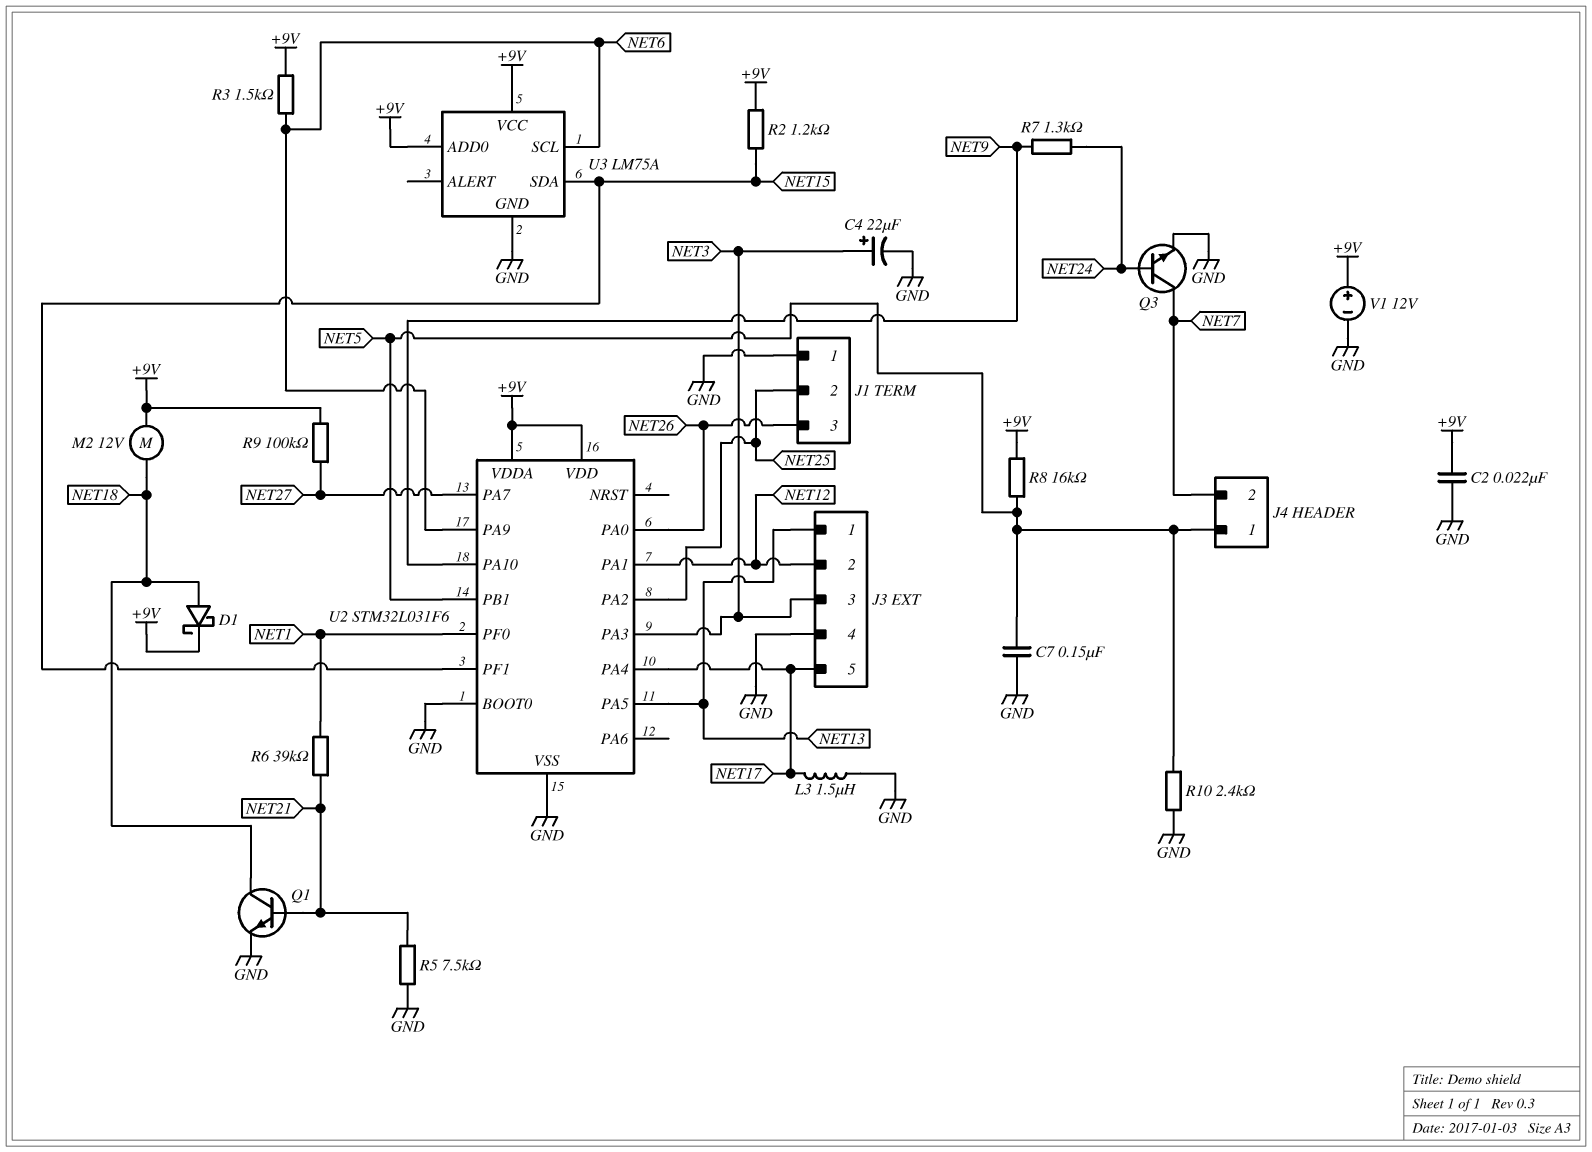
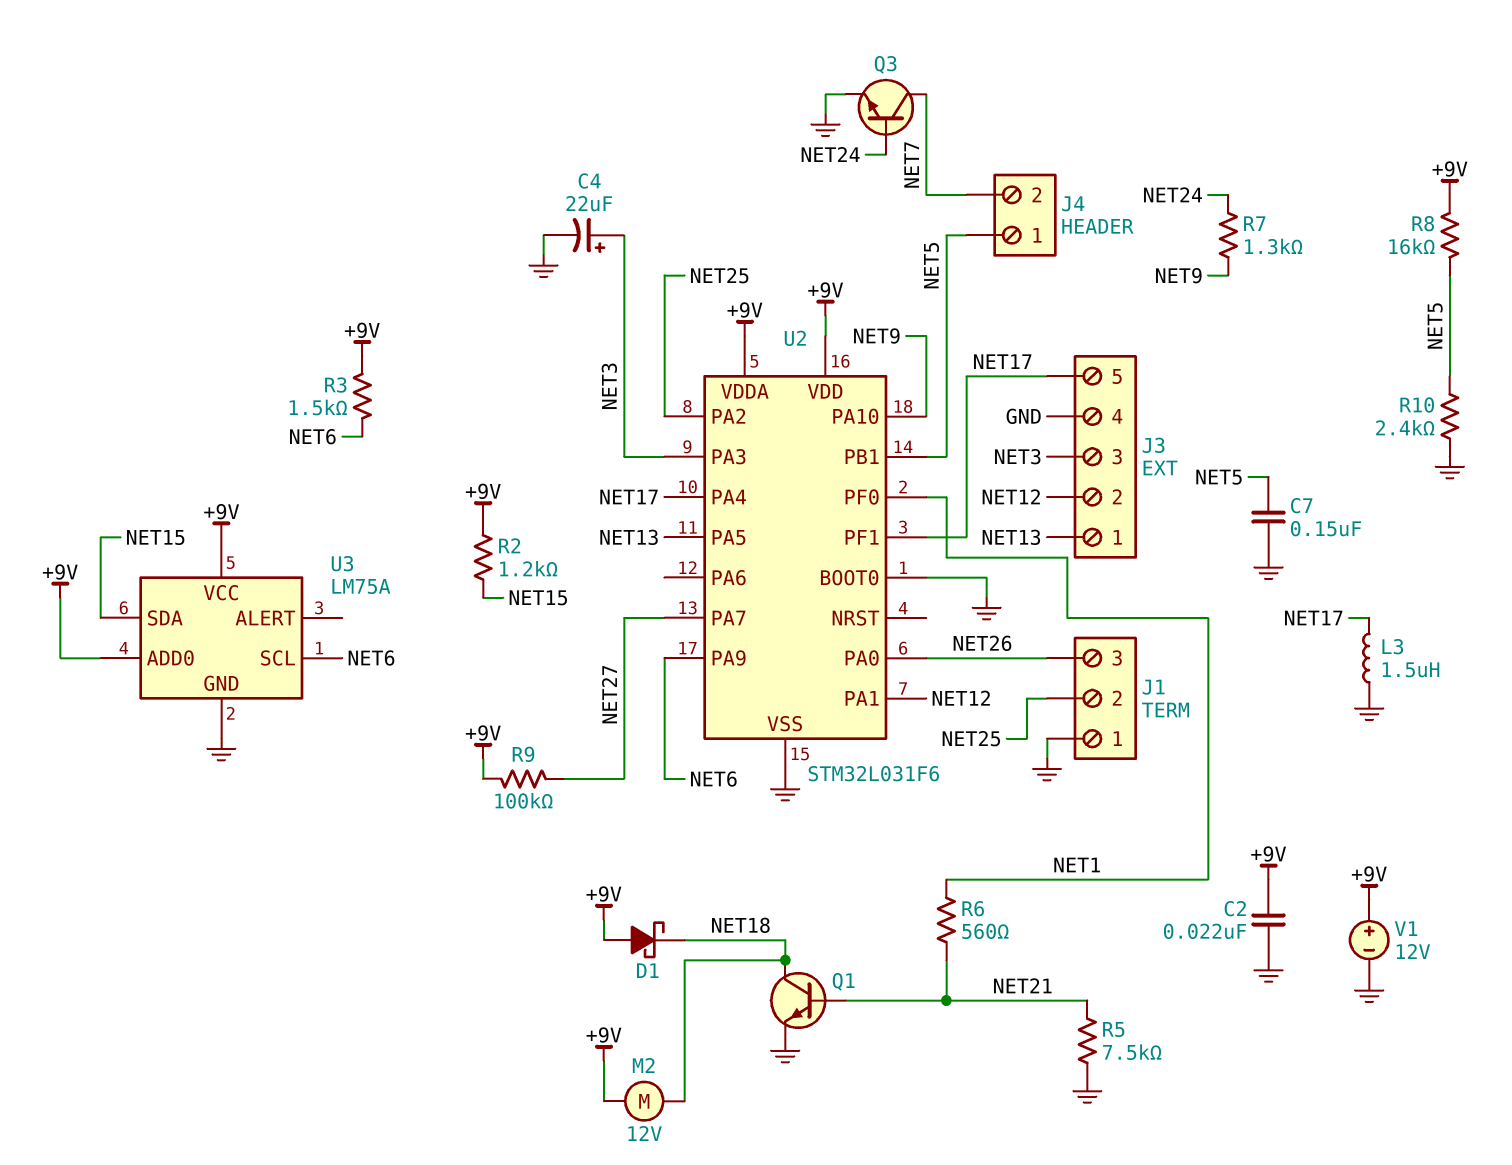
D1: schottky (A NET18, K +9V) -> schottky (A +9V, K NET18)
R6: 39k (NET1, NET21) -> 560 (NET1, NET21)
U2 pin PF1: NET15 -> NET17

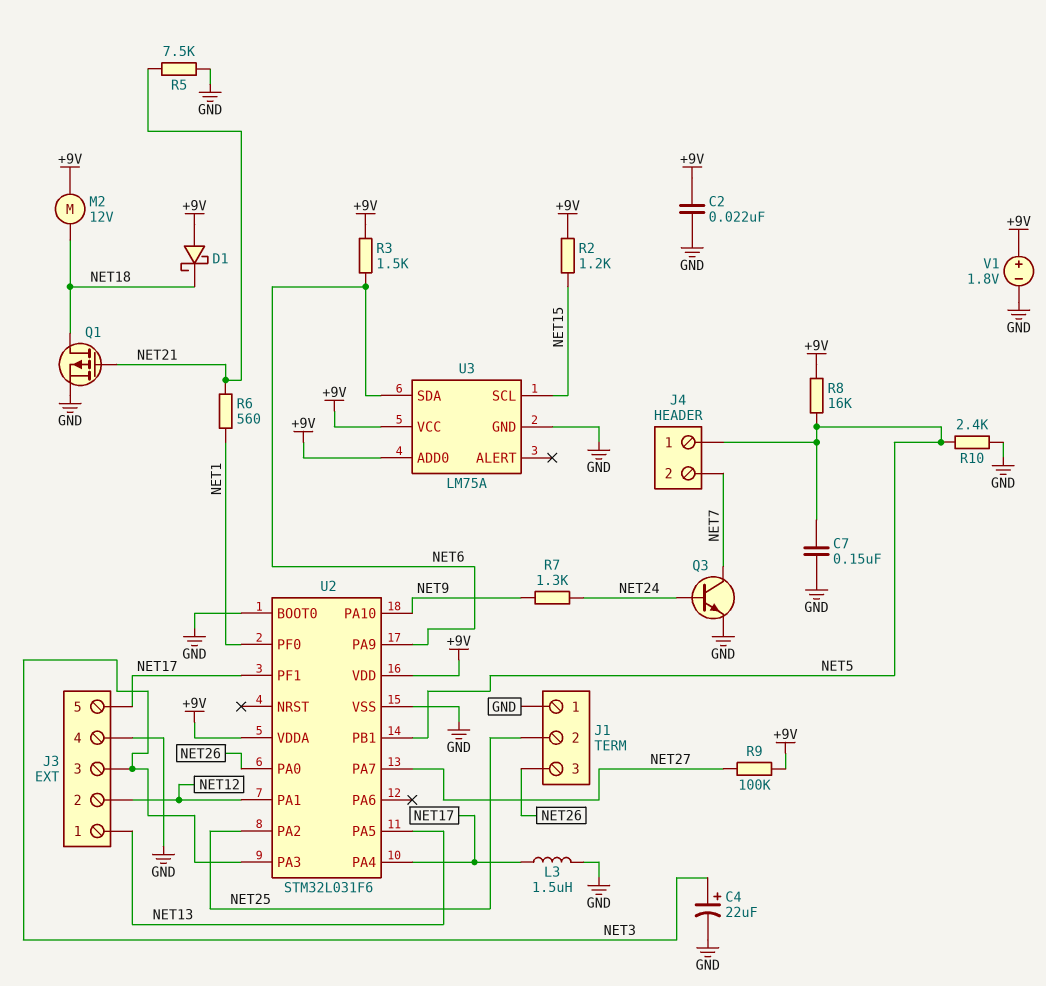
Q1: NPN (B NET21, C NET18, E GND) -> PMOS (G NET21, D NET18, S GND)
U3 pin SCL: NET6 -> NET15
U3 pin SDA: NET15 -> NET6
V1: 12V (plus +9V, minus GND) -> 1.8V (plus +9V, minus GND)

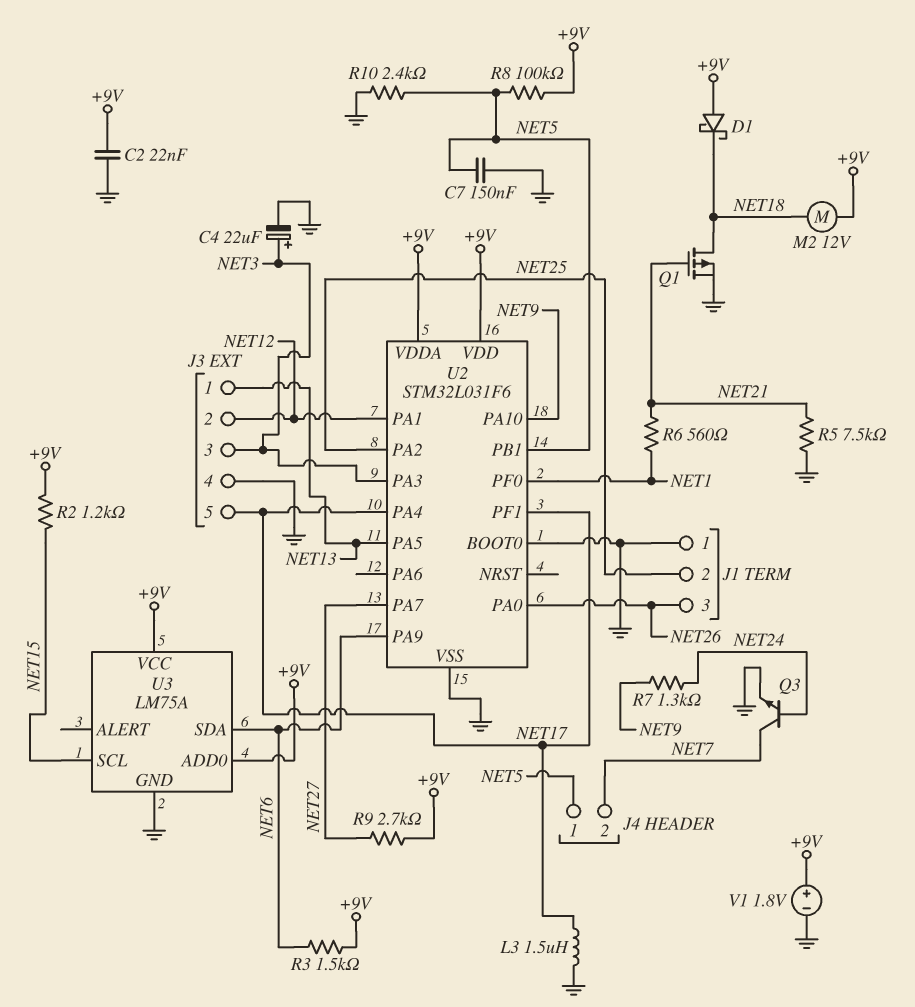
R8: 16k (+9V, NET5) -> 100k (+9V, NET5)
R9: 100k (+9V, NET27) -> 2.7k (+9V, NET27)

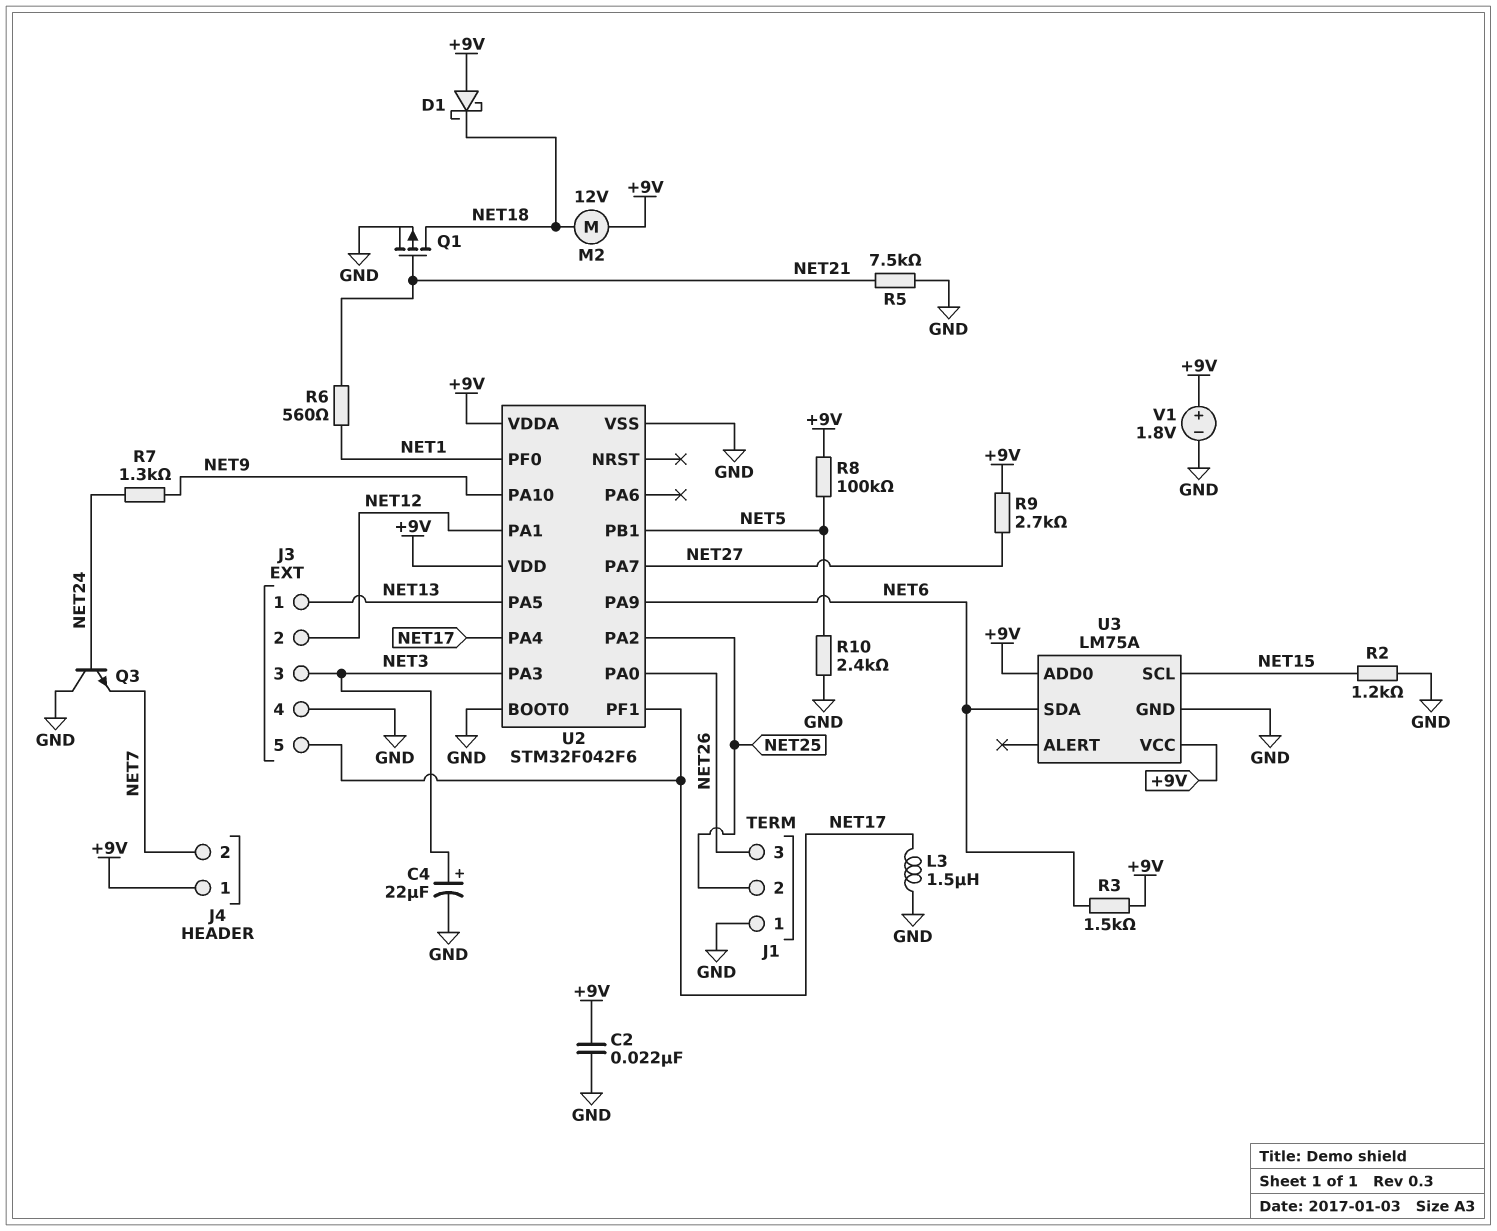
C7: 150nF (GND, NET5) -> none
J4 pin 1: NET5 -> +9V
Q3: NPN (B NET24, C NET7, E GND) -> NPN (B NET24, C GND, E NET7)
R2: 1.2k (+9V, NET15) -> 1.2k (GND, NET15)
U2: STM32L031F6 -> STM32F042F6

